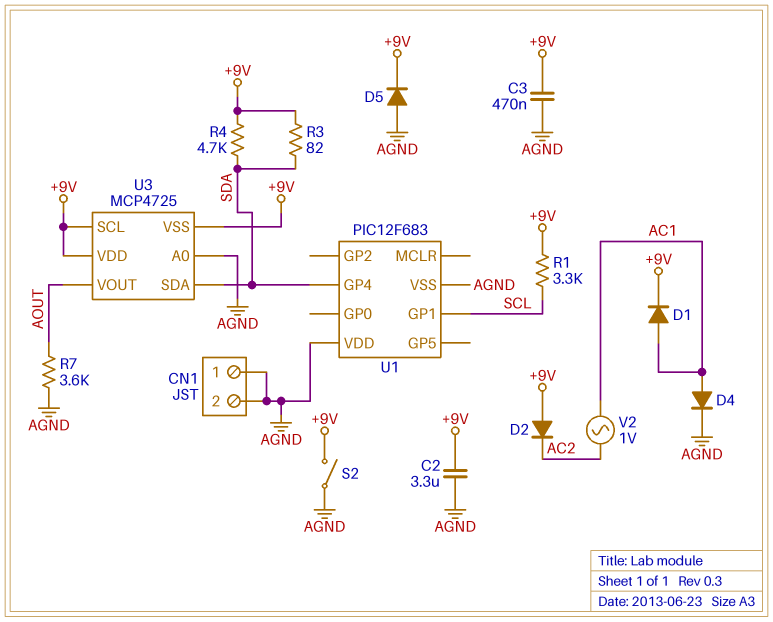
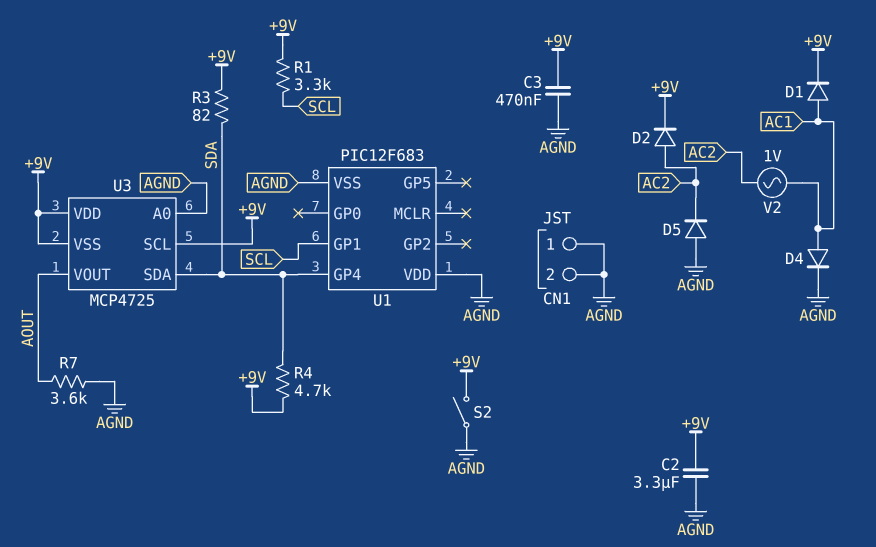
D2: diode (A +9V, K AC2) -> diode (A AC2, K +9V)
D5: diode (A AGND, K +9V) -> diode (A AGND, K AC2)

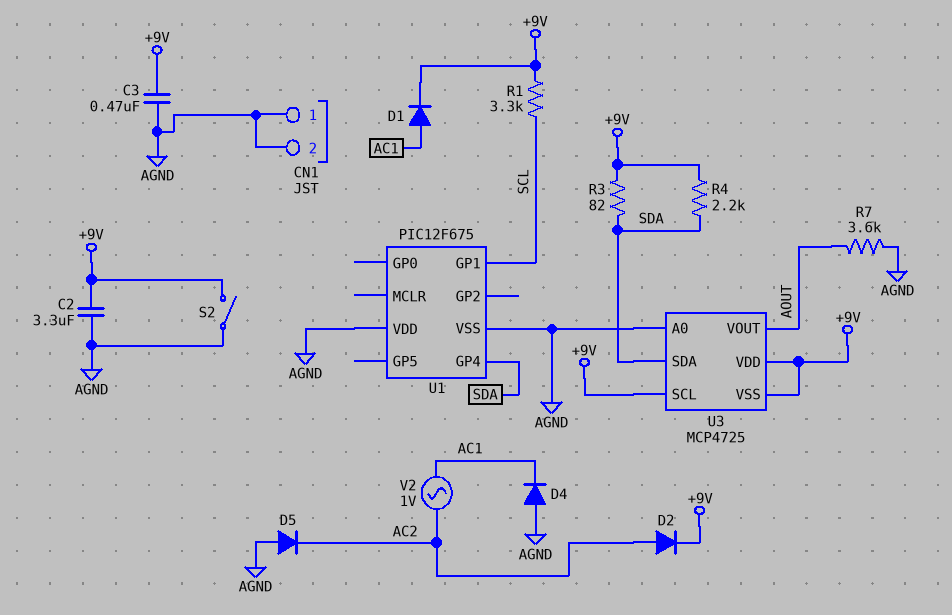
D4: diode (A AC1, K AGND) -> diode (A AGND, K AC1)
R4: 4.7k (+9V, SDA) -> 2.2k (+9V, SDA)
U1: PIC12F683 -> PIC12F675

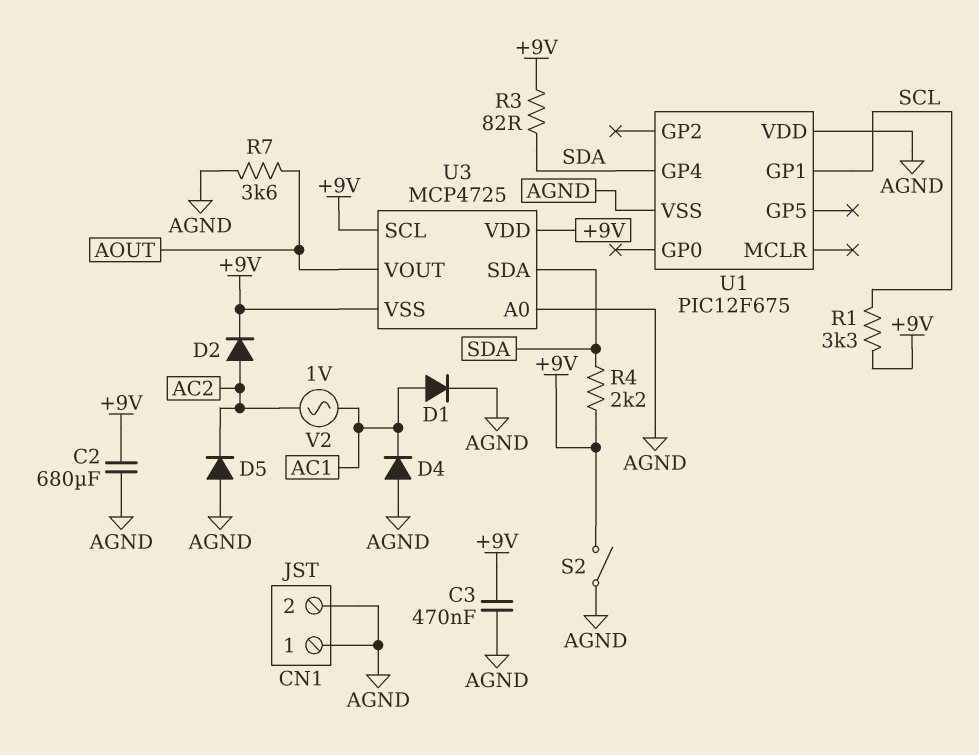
C2: 3.3uF (+9V, AGND) -> 680uF (+9V, AGND)
D1: diode (A AC1, K +9V) -> diode (A AC1, K AGND)

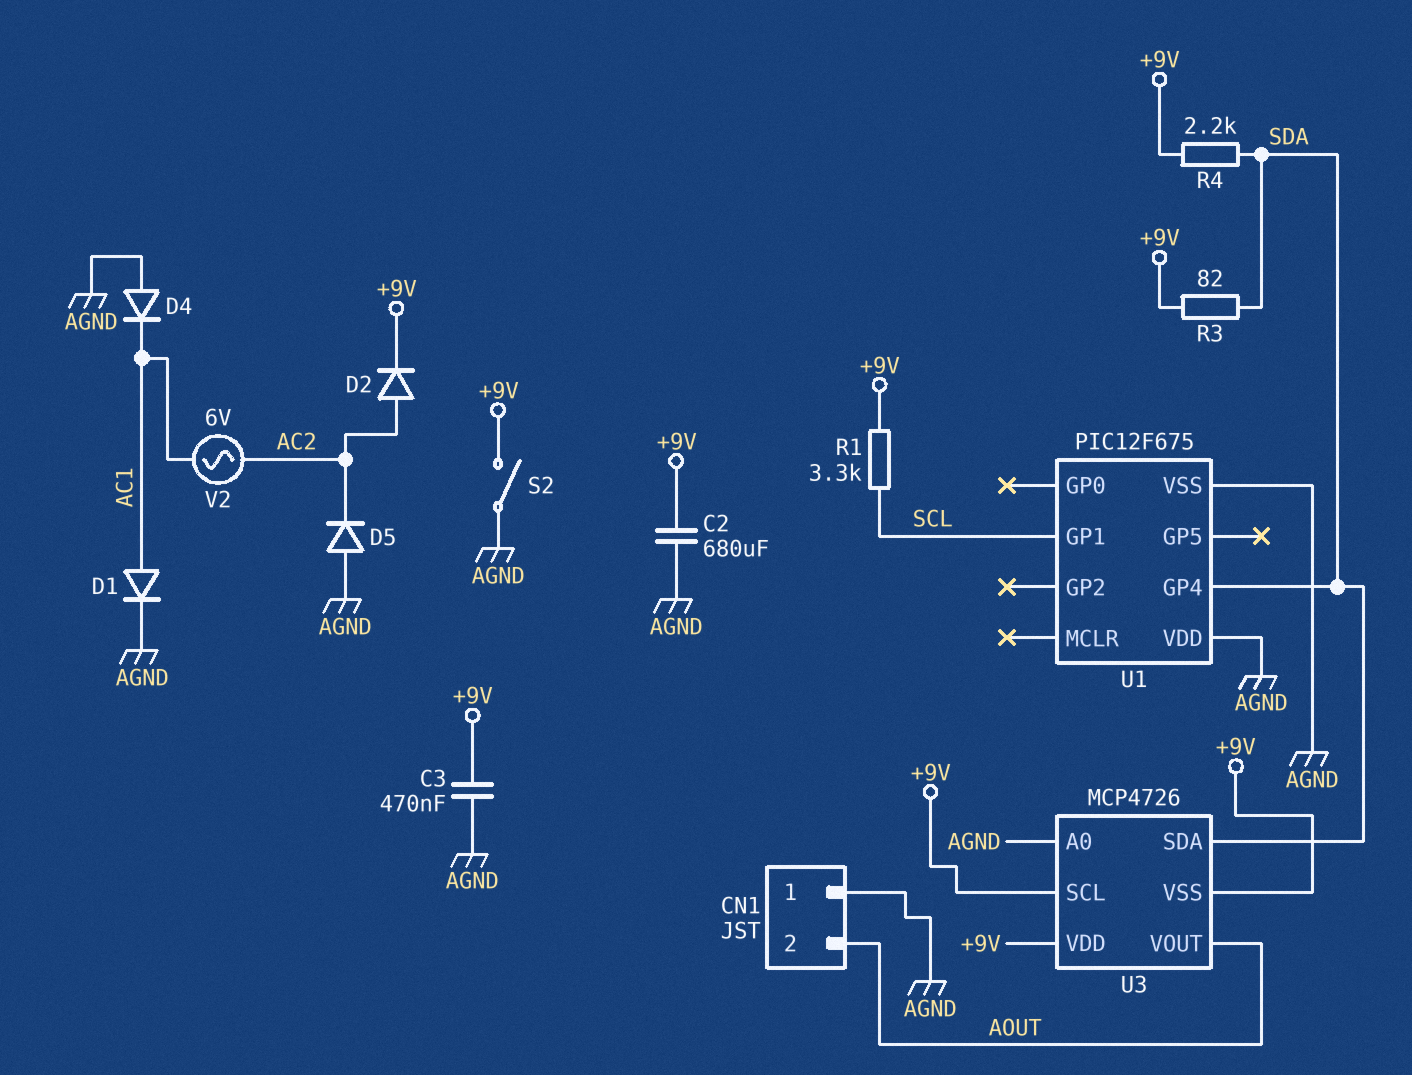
CN1 pin 2: AGND -> AOUT
R7: 3.6k (AGND, AOUT) -> none
U3: MCP4725 -> MCP4726
V2: AC 1V (AC1, AC2) -> AC 6V (AC1, AC2)

